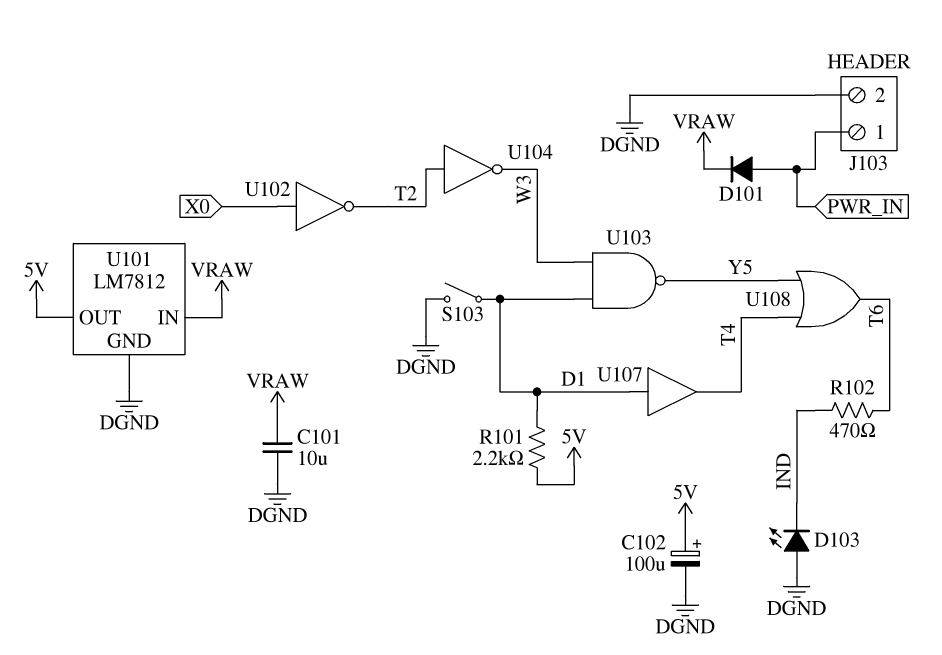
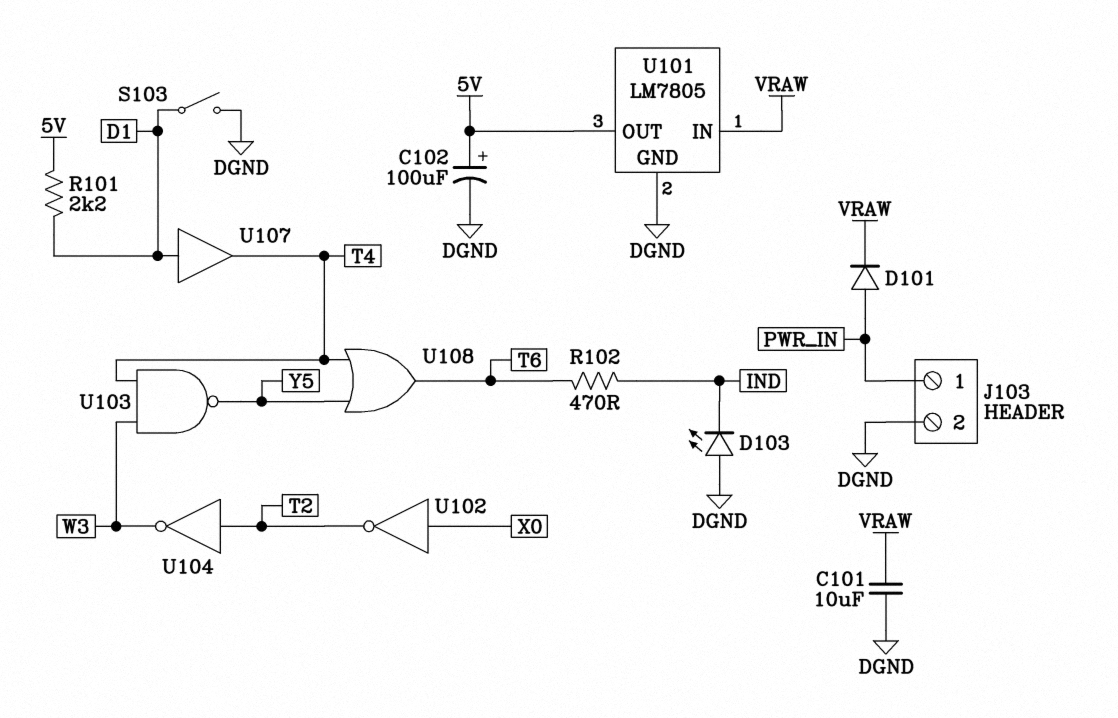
U101: LM7812 -> LM7805
U103: NAND (in D1, in W3, out Y5) -> NAND (in T4, in W3, out Y5)

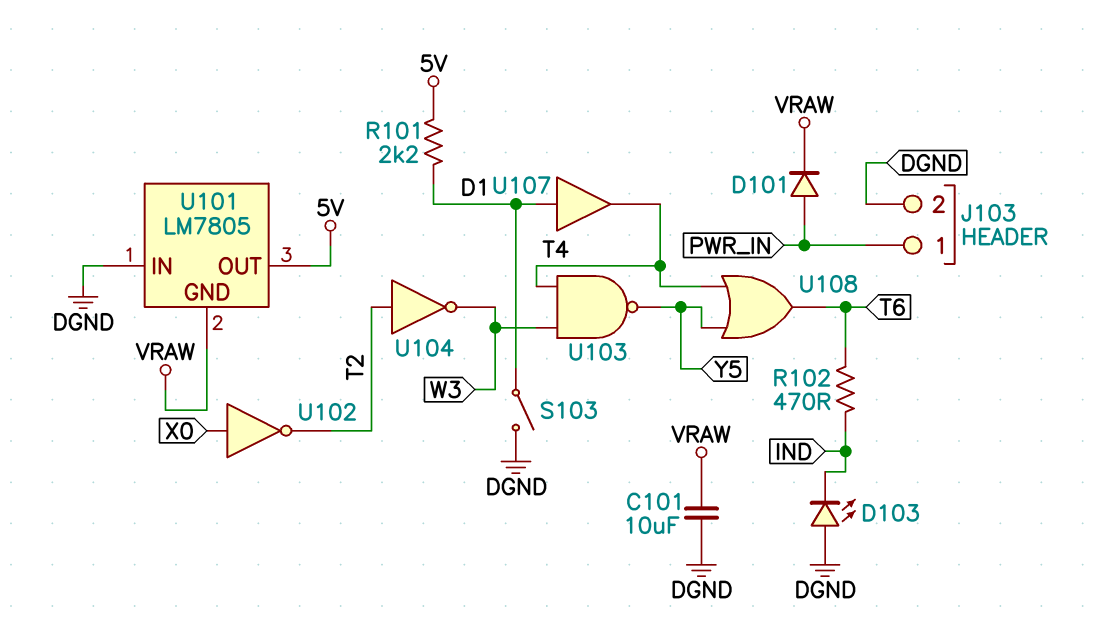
C102: 100uF (plus 5V, minus DGND) -> none
U101 pin GND: DGND -> VRAW
U101 pin IN: VRAW -> DGND

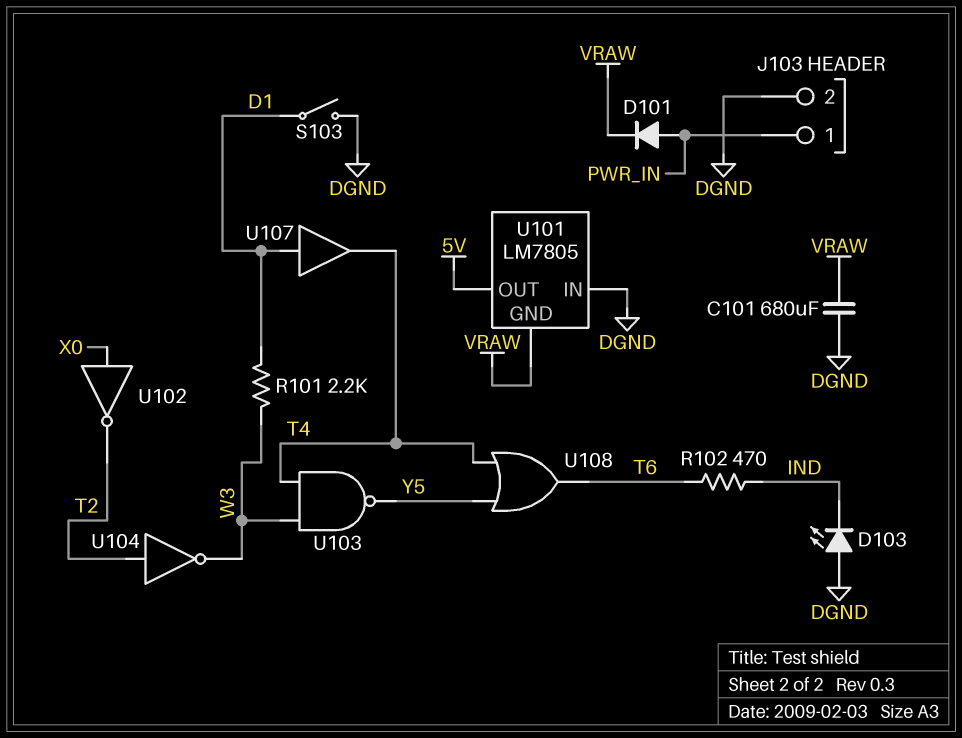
C101: 10uF (DGND, VRAW) -> 680uF (DGND, VRAW)
R101: 2.2k (5V, D1) -> 2.2k (D1, W3)

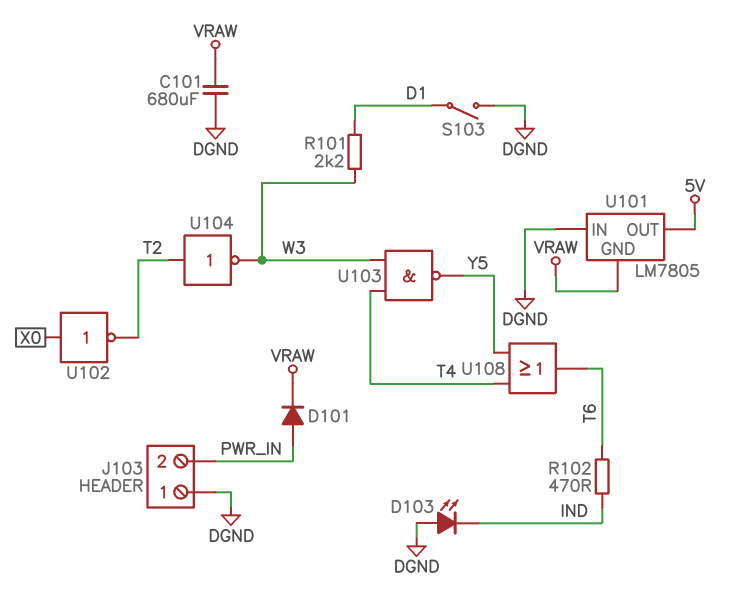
J103 pin 1: PWR_IN -> DGND
J103 pin 2: DGND -> PWR_IN
U107: buffer (in D1, out T4) -> none

